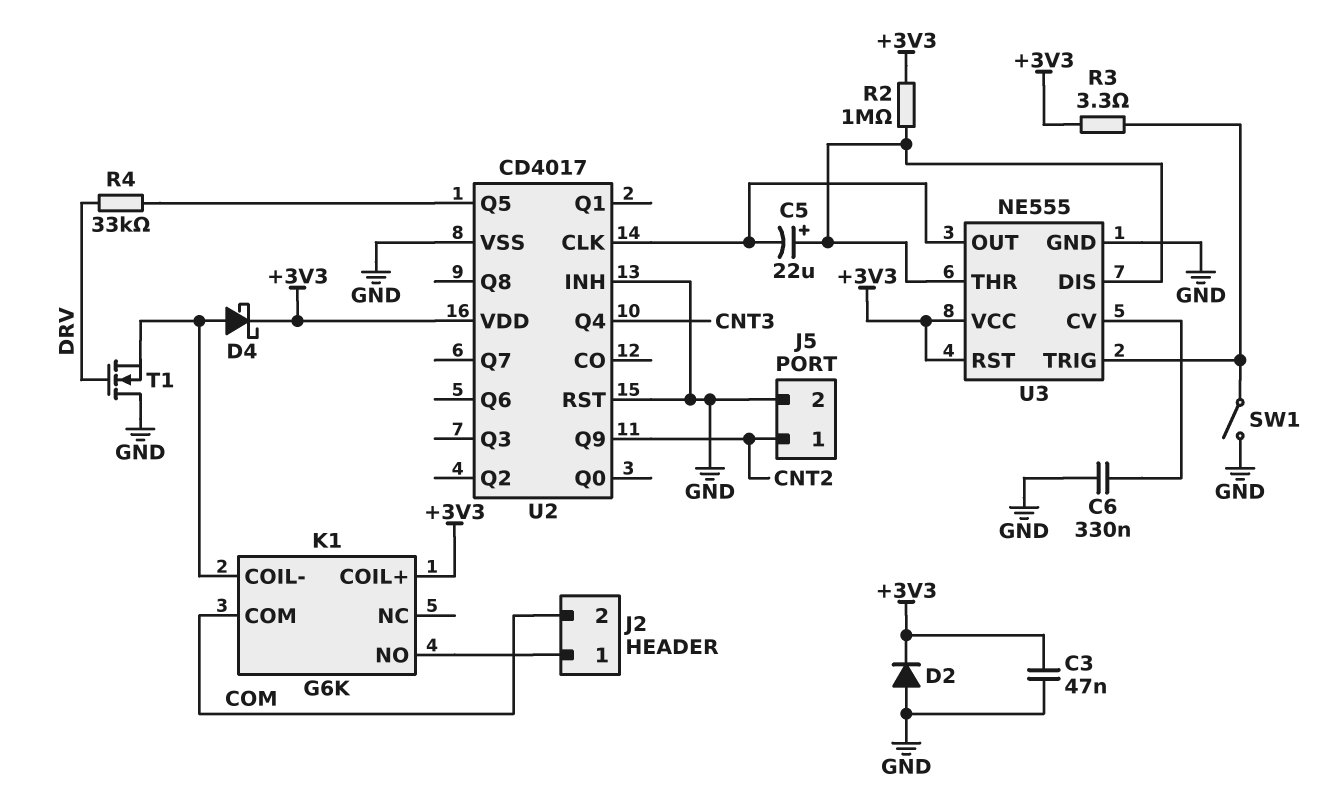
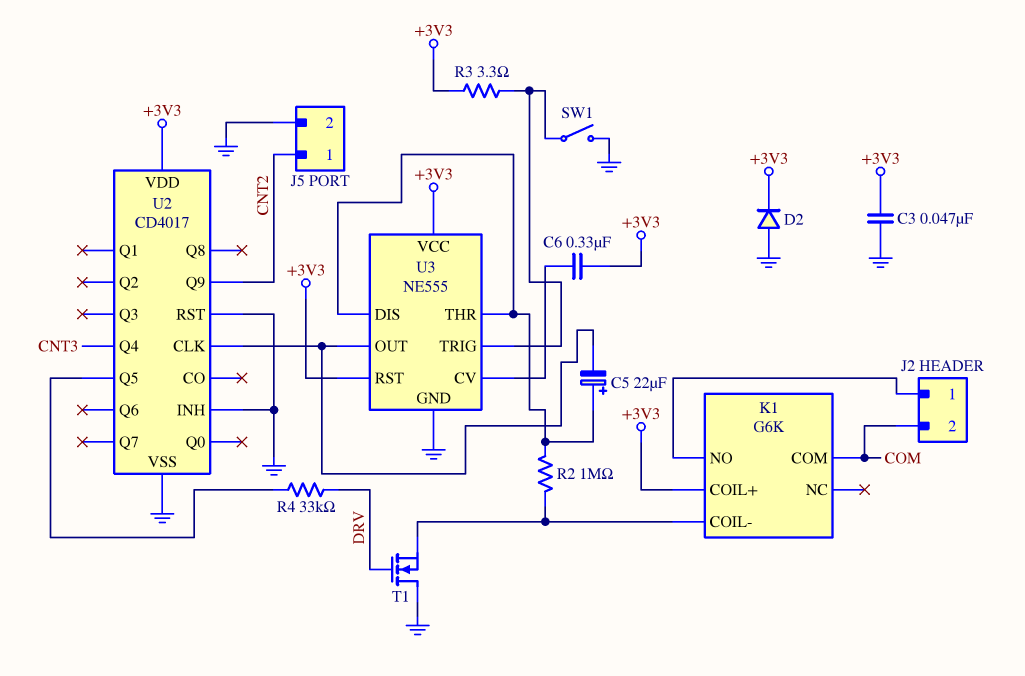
C6: 330nF (GND, U3/CV) -> 330nF (+3V3, U3/CV)
D4: schottky (A K1/COIL-, K +3V3) -> none
R2: 1M (+3V3, U3/DIS) -> 1M (K1/COIL-, U3/DIS)

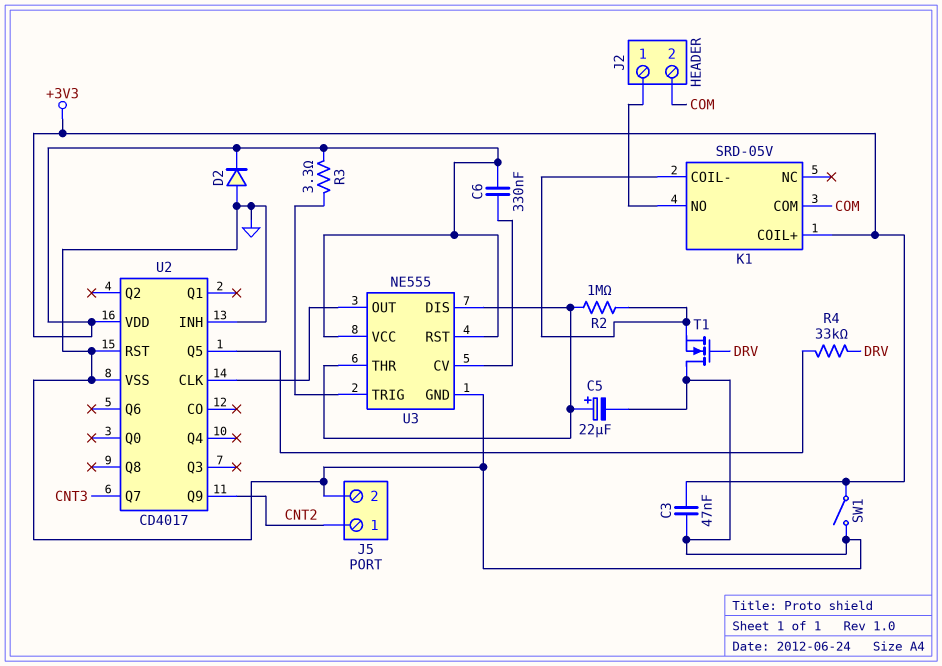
C5: 22uF (plus U3/DIS, minus U2/CLK) -> 22uF (plus U3/DIS, minus GND)
K1: G6K -> SRD-05V
SW1: switch (GND, U3/TRIG) -> switch (+3V3, GND)
U2 pin Q4: CNT3 -> none
U2 pin Q7: none -> CNT3

